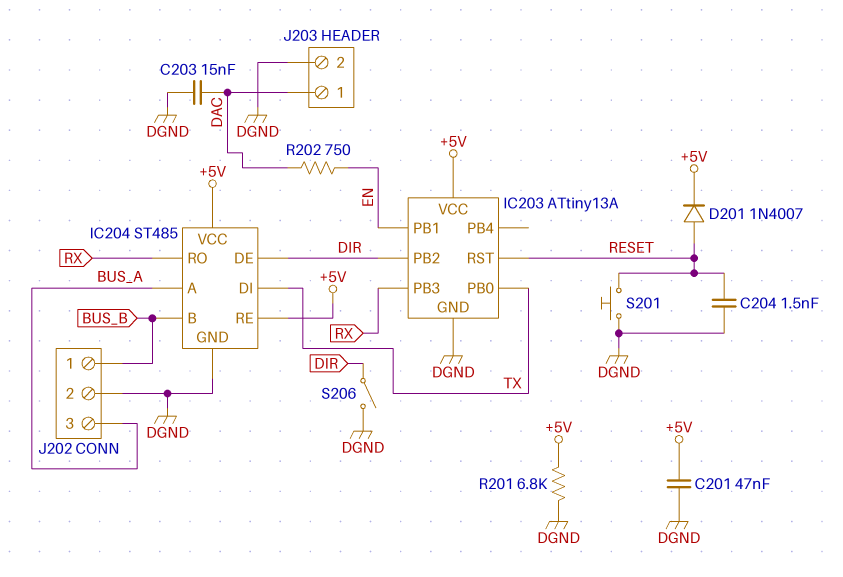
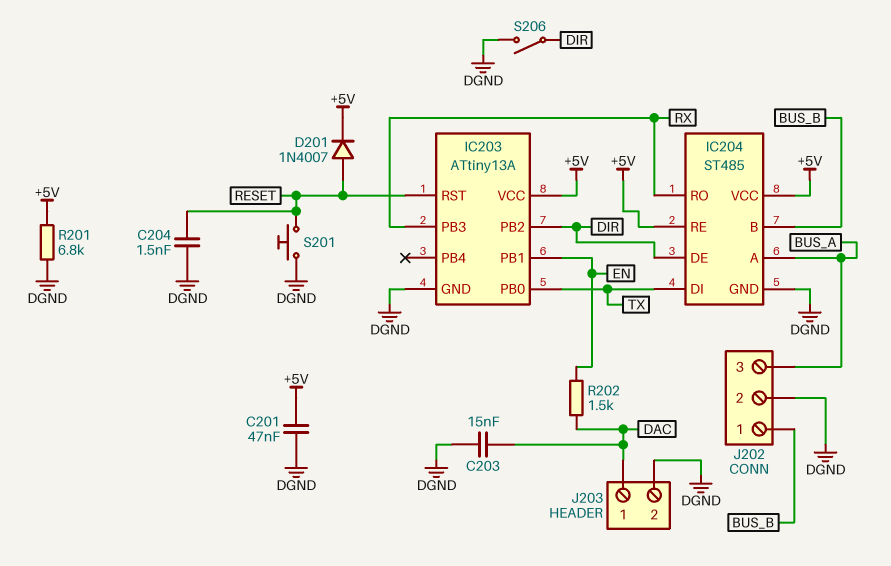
R202: 750 (DAC, EN) -> 1.5k (DAC, EN)

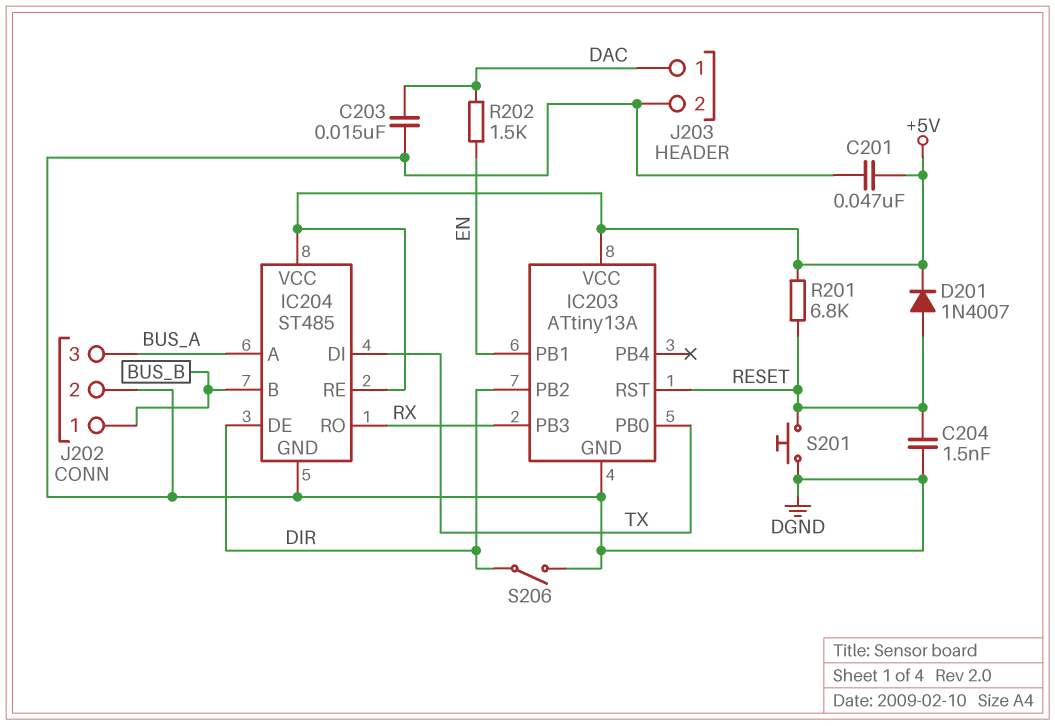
R201: 6.8k (+5V, DGND) -> 6.8k (+5V, RESET)

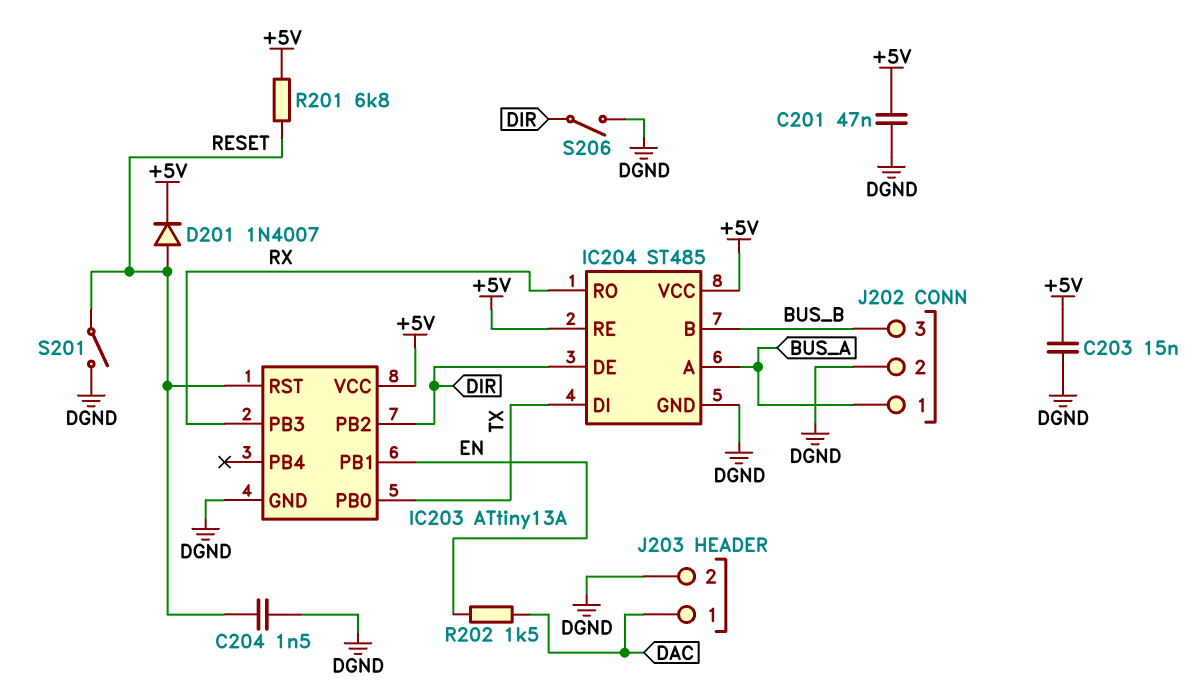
C203: 15nF (DAC, DGND) -> 15nF (+5V, DGND)
J202 pin 1: BUS_B -> BUS_A
J202 pin 3: BUS_A -> BUS_B
S201: button (DGND, RESET) -> switch (DGND, RESET)

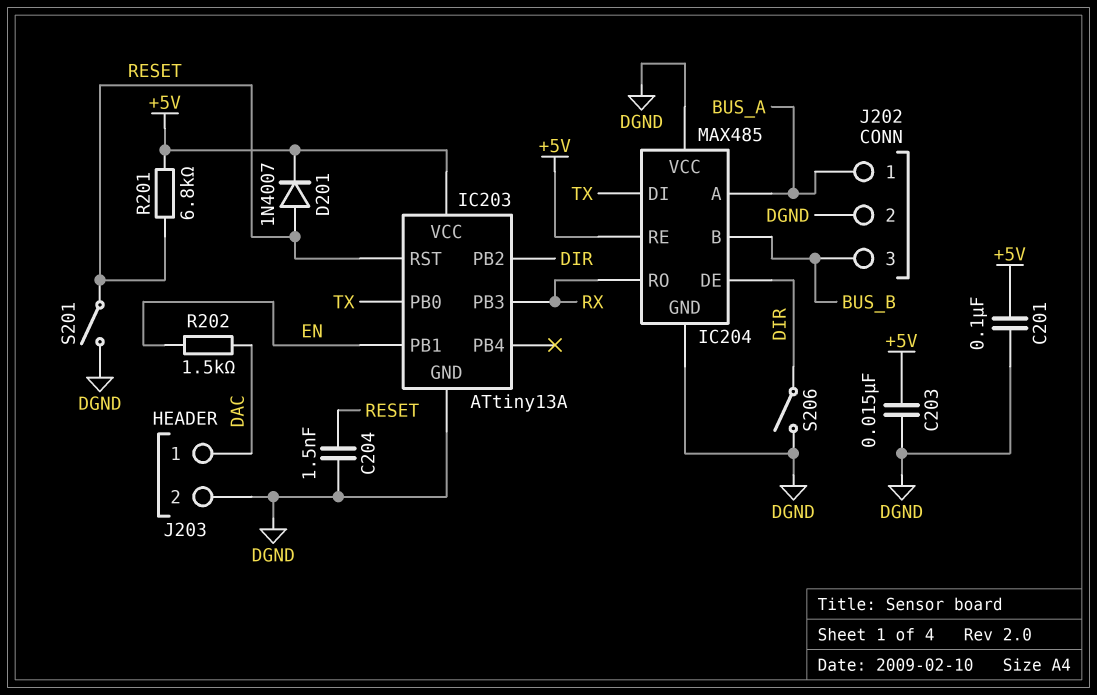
C201: 47nF (+5V, DGND) -> 100nF (+5V, DGND)
IC204: ST485 -> MAX485
IC204 pin VCC: +5V -> DGND

